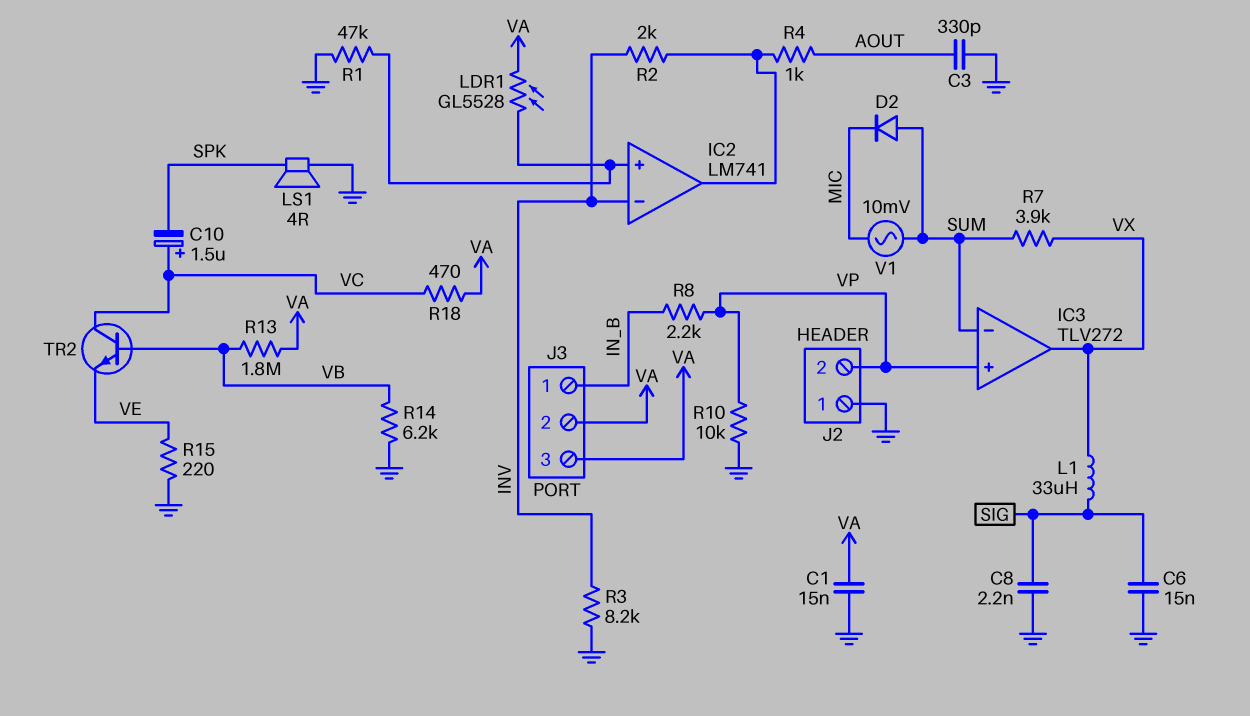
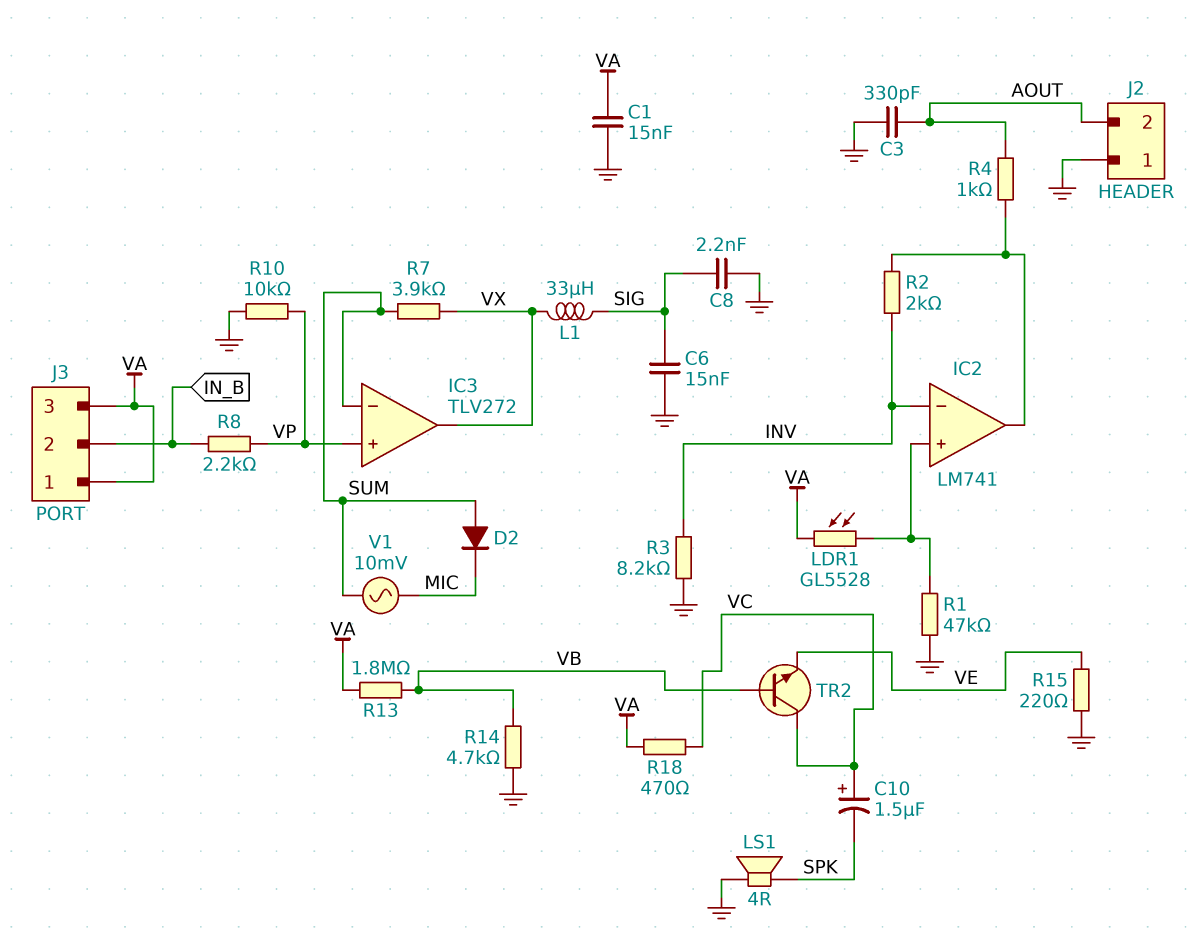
J2 pin 2: VP -> AOUT
J3 pin 1: IN_B -> VA
J3 pin 2: VA -> IN_B
R14: 6.2k (GND, VB) -> 4.7k (GND, VB)

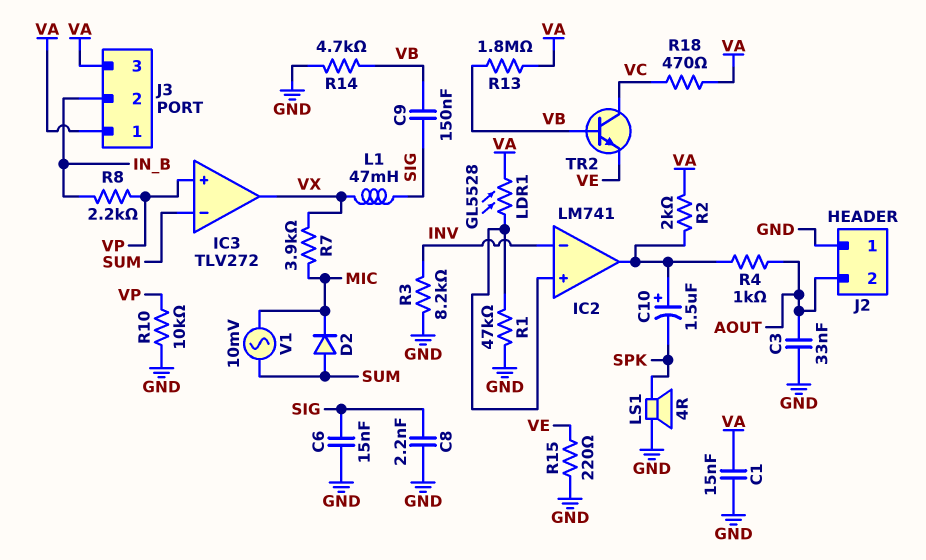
C3: 330pF (AOUT, GND) -> 33nF (AOUT, GND)
C9: none -> 150nF (SIG, VB)
C10: 1.5uF (plus VC, minus SPK) -> 1.5uF (plus IC2/out, minus SPK)
L1: 33uH (SIG, VX) -> 47mH (SIG, VX)
R2: 2k (IC2/out, INV) -> 2k (IC2/out, VA)
R7: 3.9k (SUM, VX) -> 3.9k (MIC, VX)

